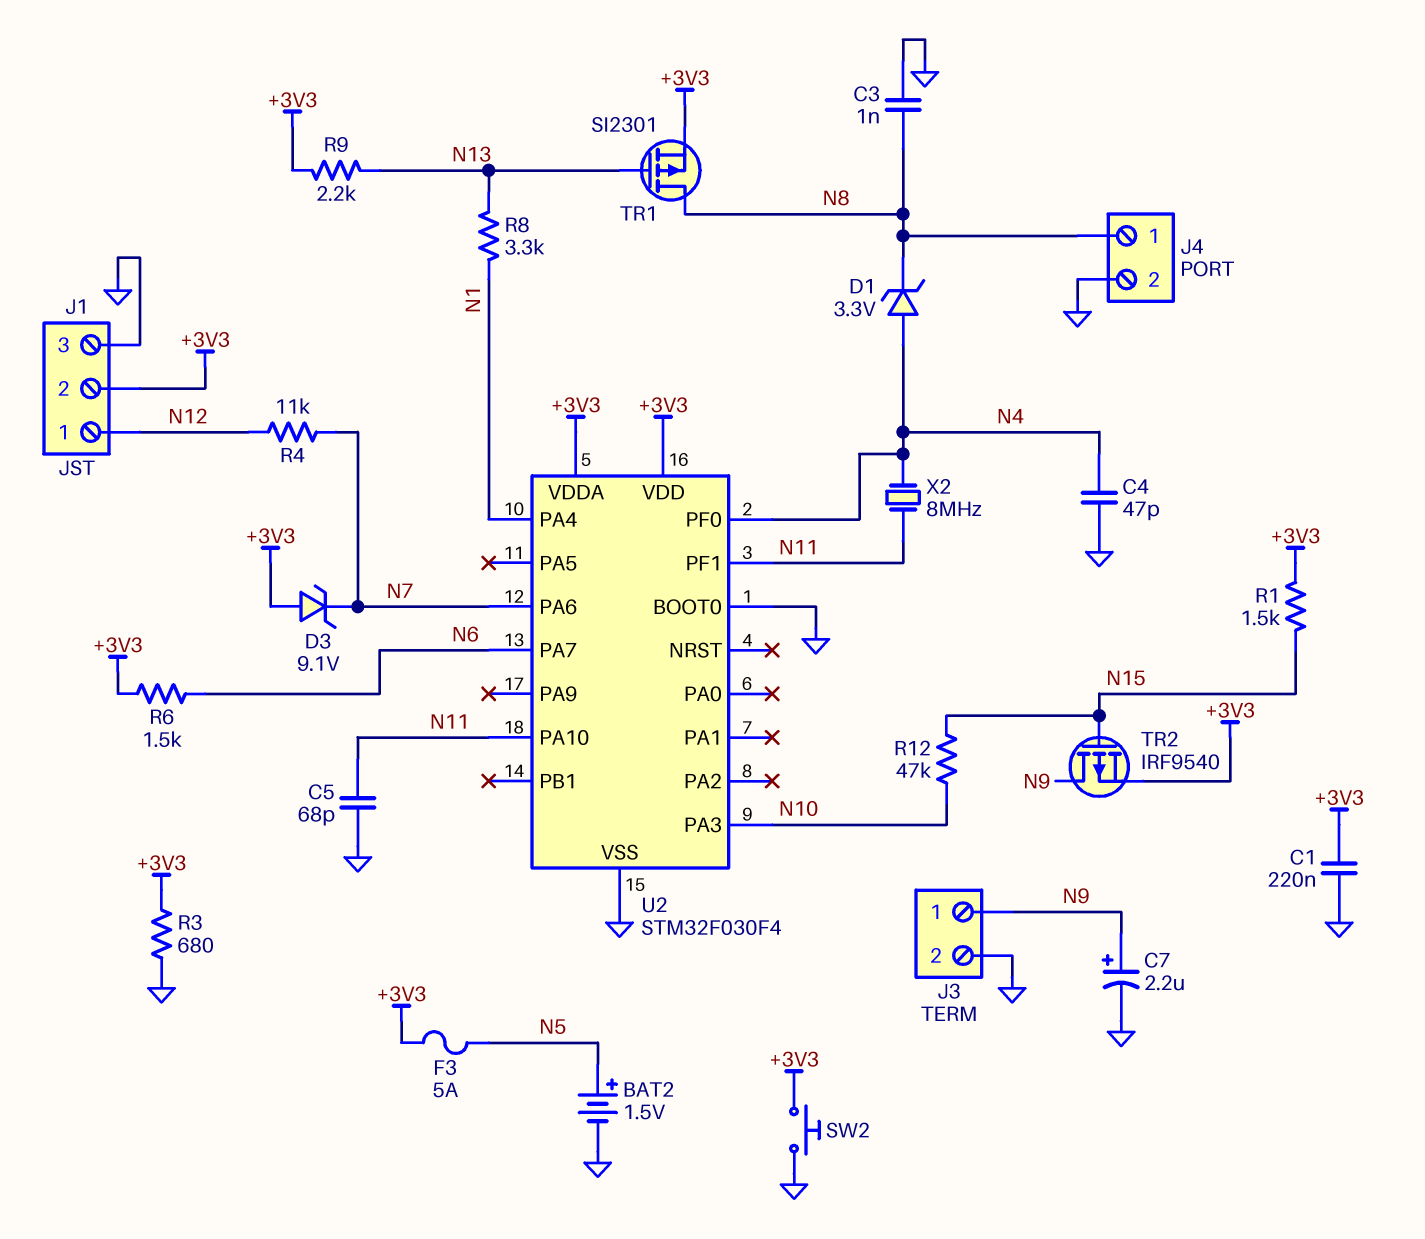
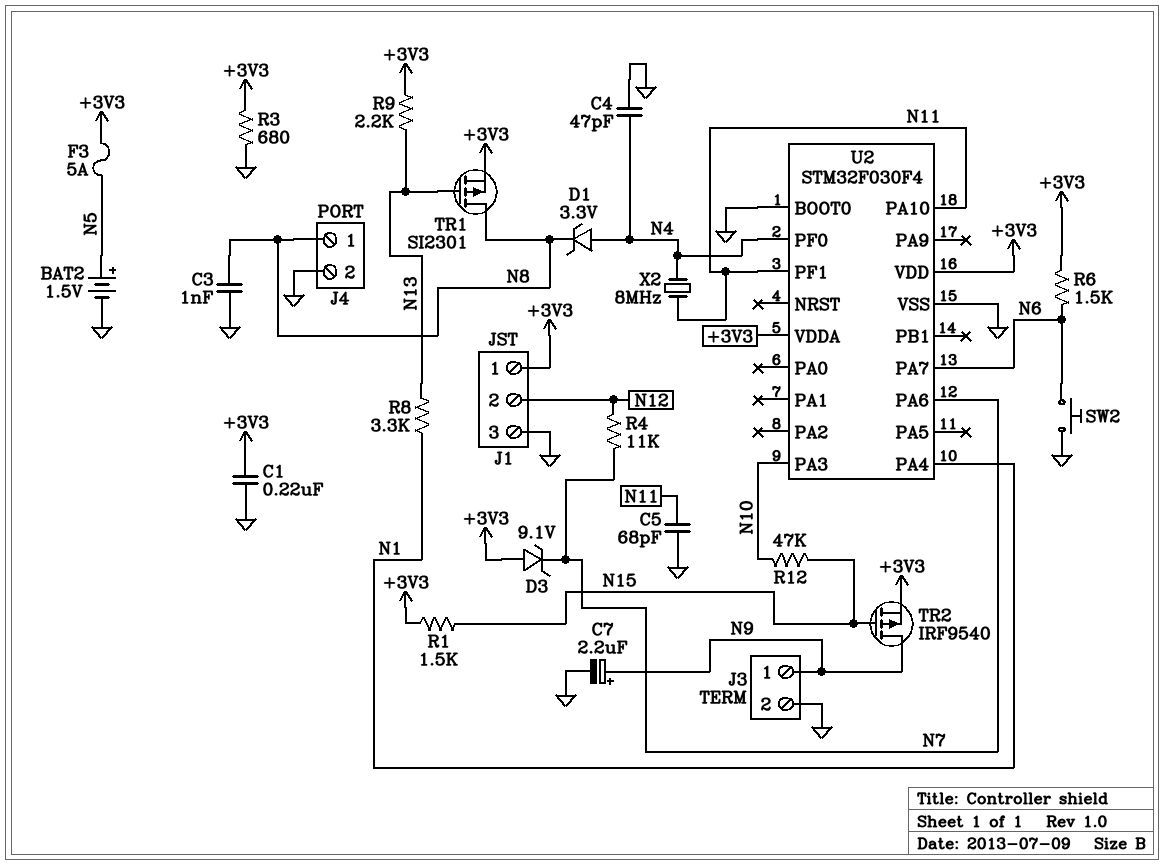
J1 pin 1: N12 -> +3V3
J1 pin 2: +3V3 -> N12
SW2: button (+3V3, GND) -> button (GND, N6)

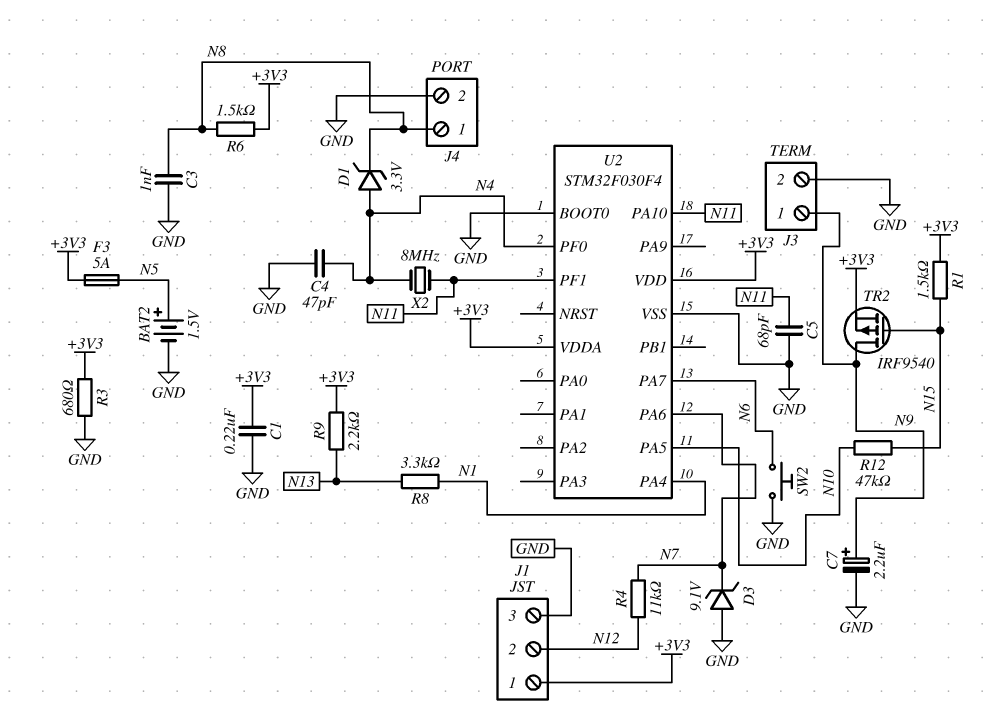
D3: zener 9.1V (A +3V3, K N7) -> zener 9.1V (A GND, K N7)
R6: 1.5k (+3V3, N6) -> 1.5k (+3V3, N8)
TR1: PMOS SI2301 (G N13, D N8, S +3V3) -> none
U2 pin PA3: N10 -> none
U2 pin PA5: none -> N10

